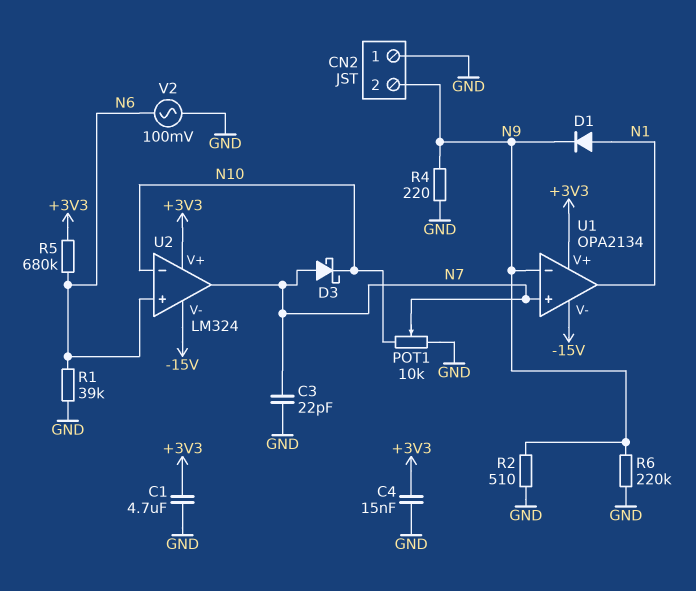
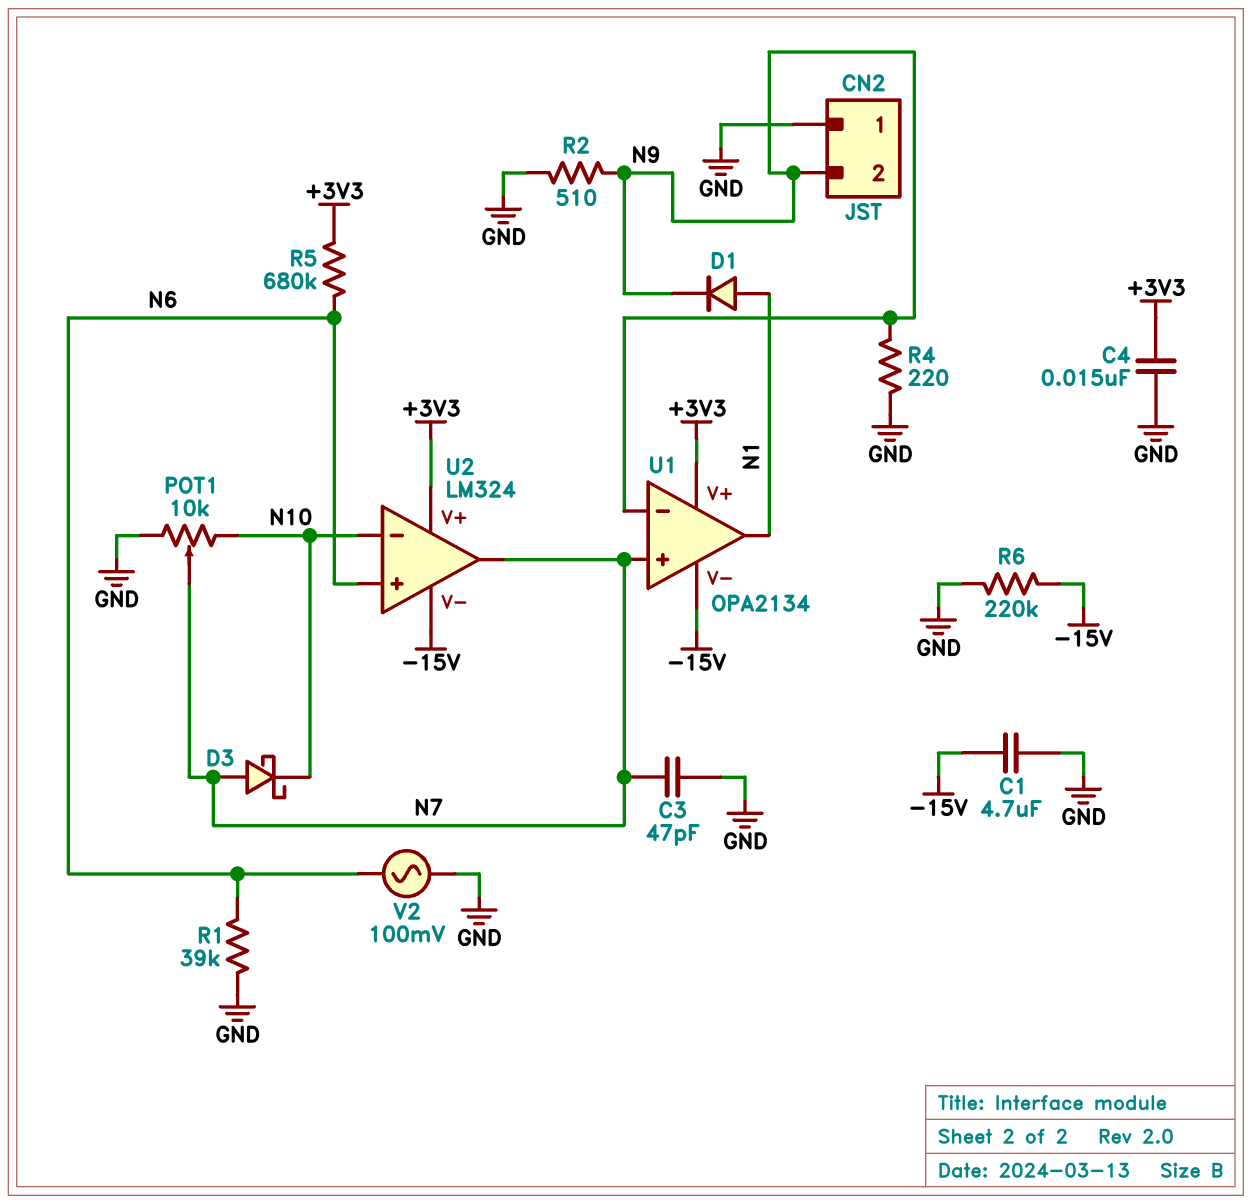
C1: 4.7uF (+3V3, GND) -> 4.7uF (-15V, GND)
C3: 22pF (GND, N7) -> 47pF (GND, N7)
R6: 220k (GND, N9) -> 220k (-15V, GND)

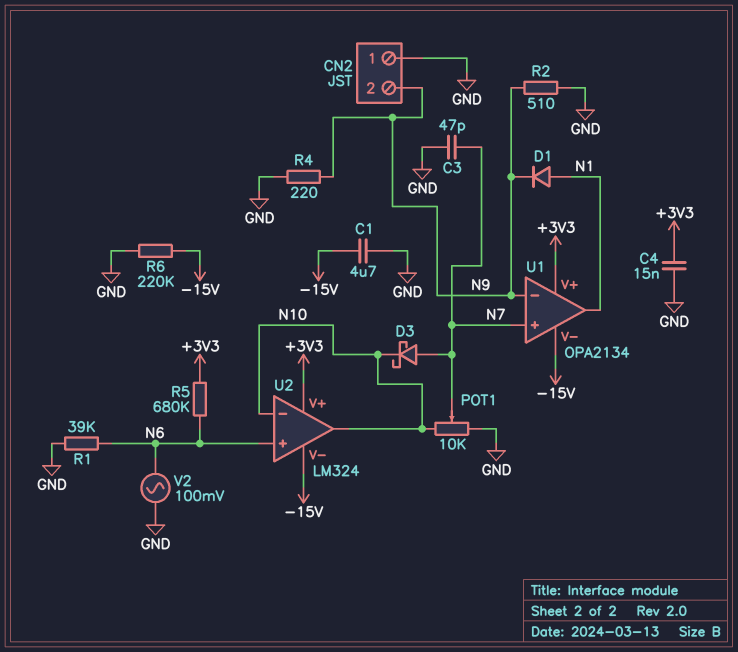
U2 pin out: N7 -> N10

